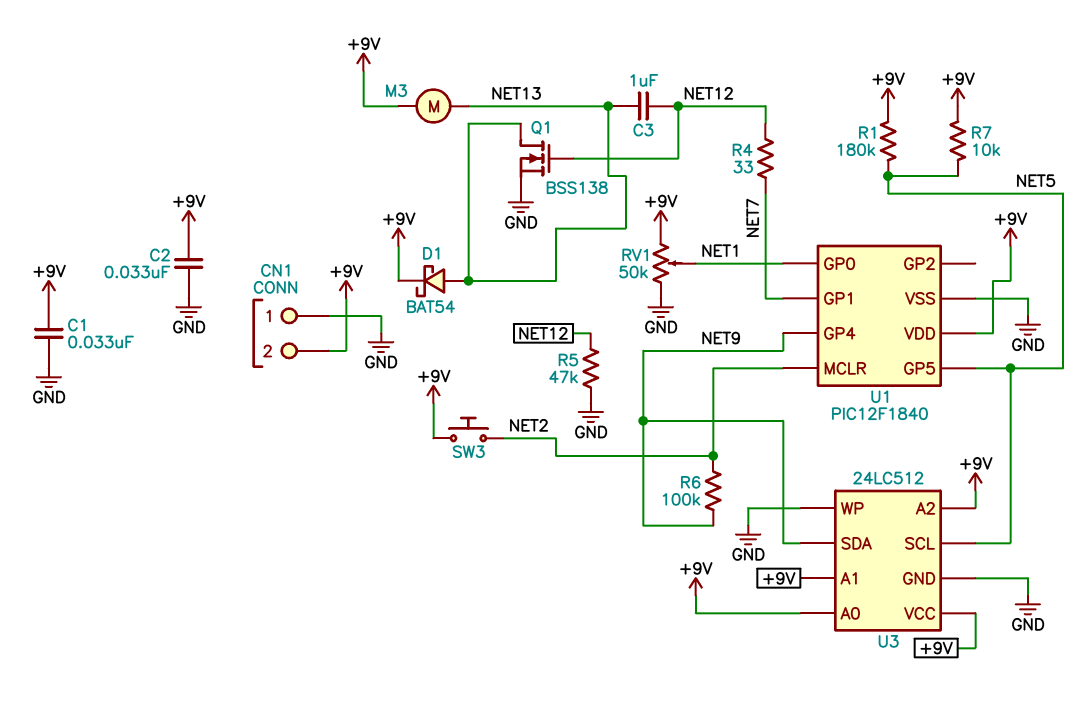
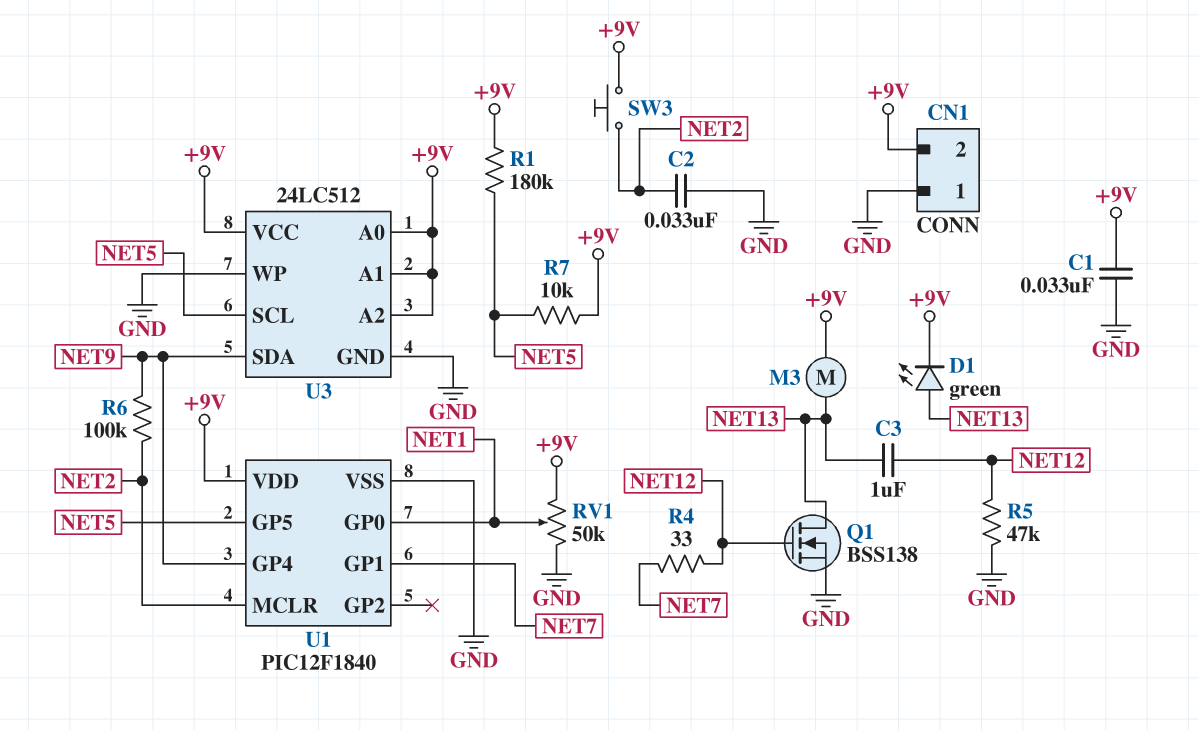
C2: 33nF (+9V, GND) -> 33nF (GND, NET2)
D1: schottky BAT54 (A NET13, K +9V) -> LED green (A NET13, K +9V)

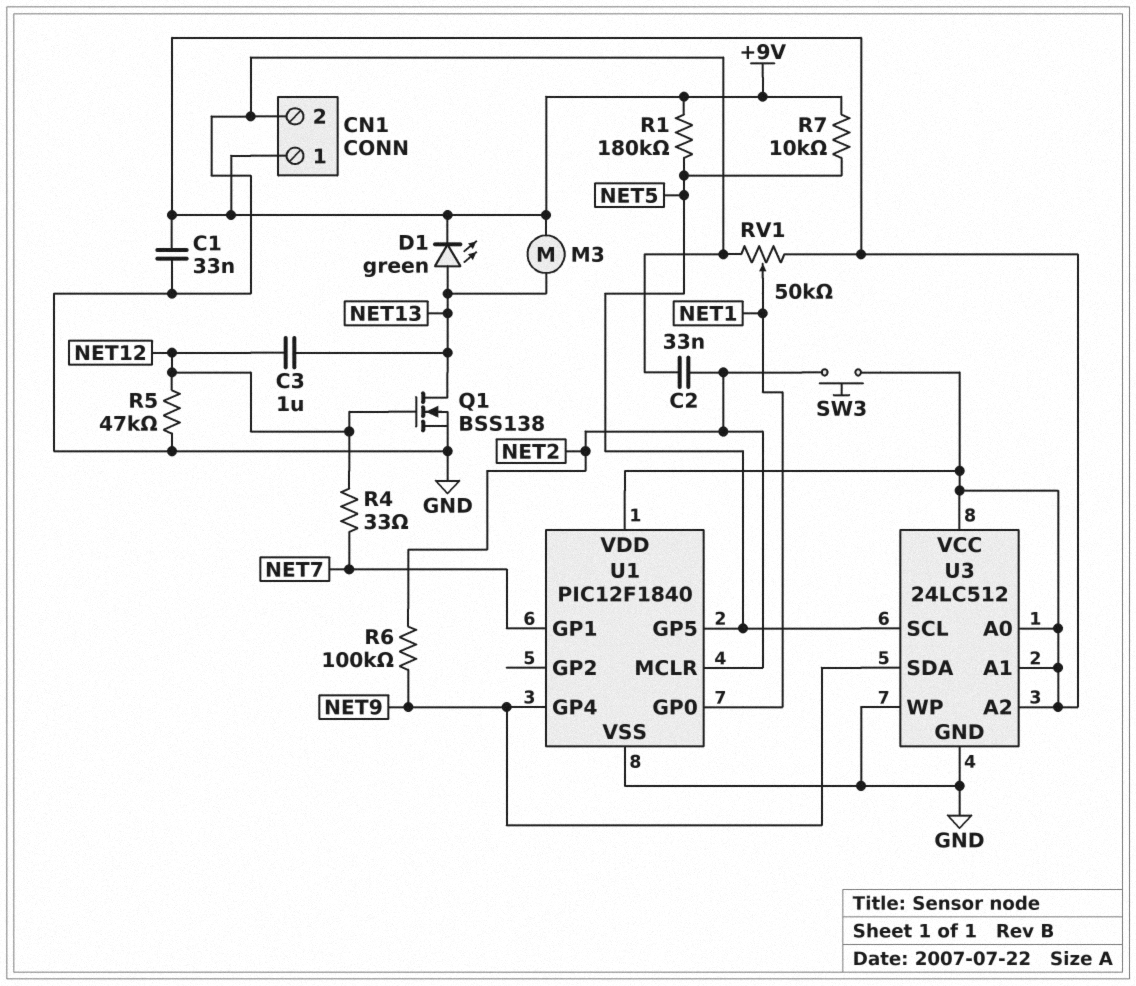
CN1 pin 1: GND -> +9V
CN1 pin 2: +9V -> GND

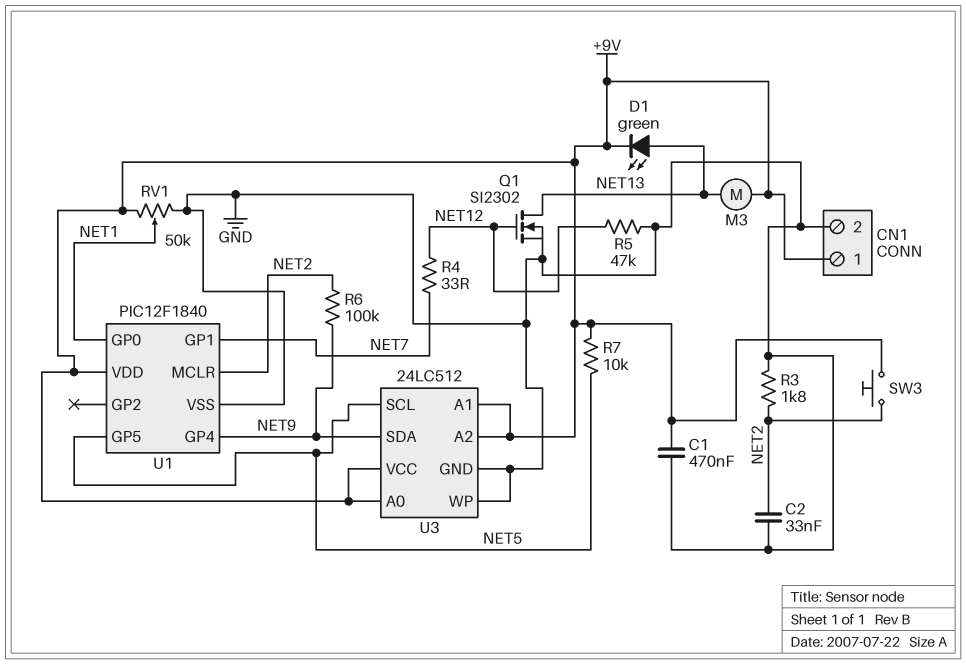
C1: 33nF (+9V, GND) -> 470nF (+9V, GND)
C3: 1uF (NET12, NET13) -> none
Q1: NMOS BSS138 (G NET12, D NET13, S GND) -> NMOS SI2302 (G NET12, D NET13, S GND)
R1: 180k (+9V, NET5) -> none
R3: none -> 1.8k (GND, NET2)

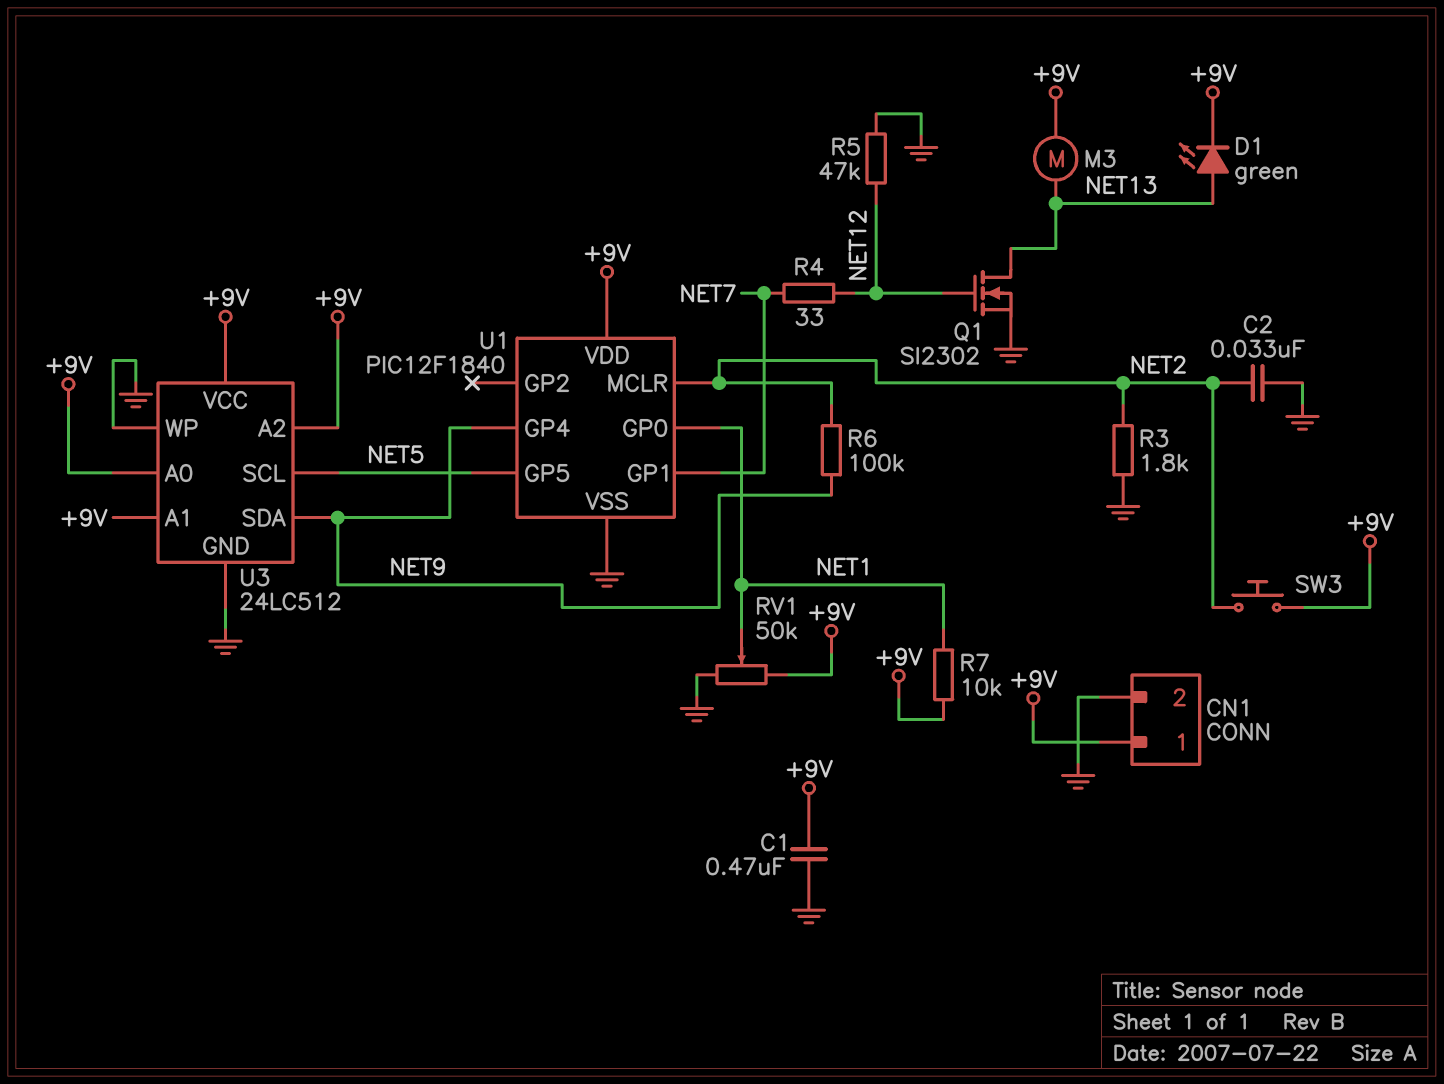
R7: 10k (+9V, NET5) -> 10k (+9V, NET1)

